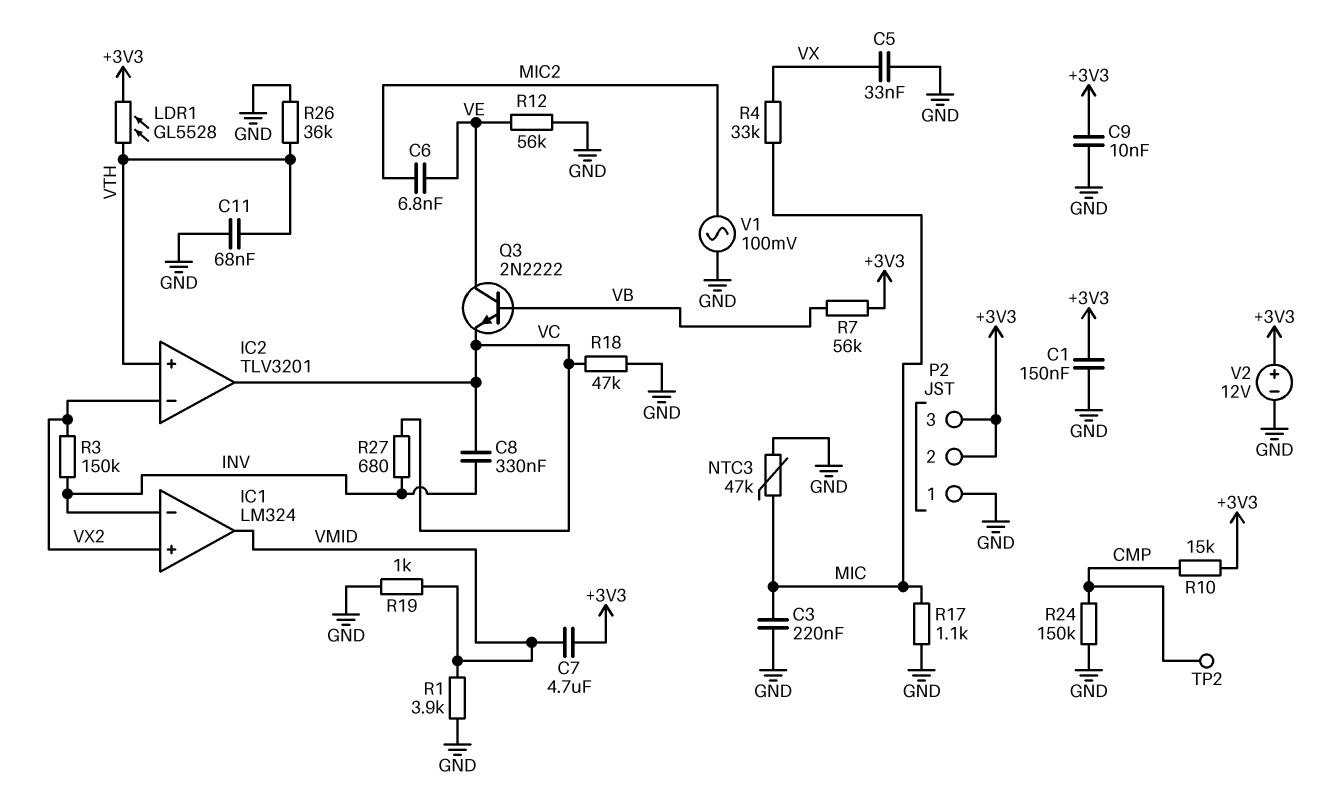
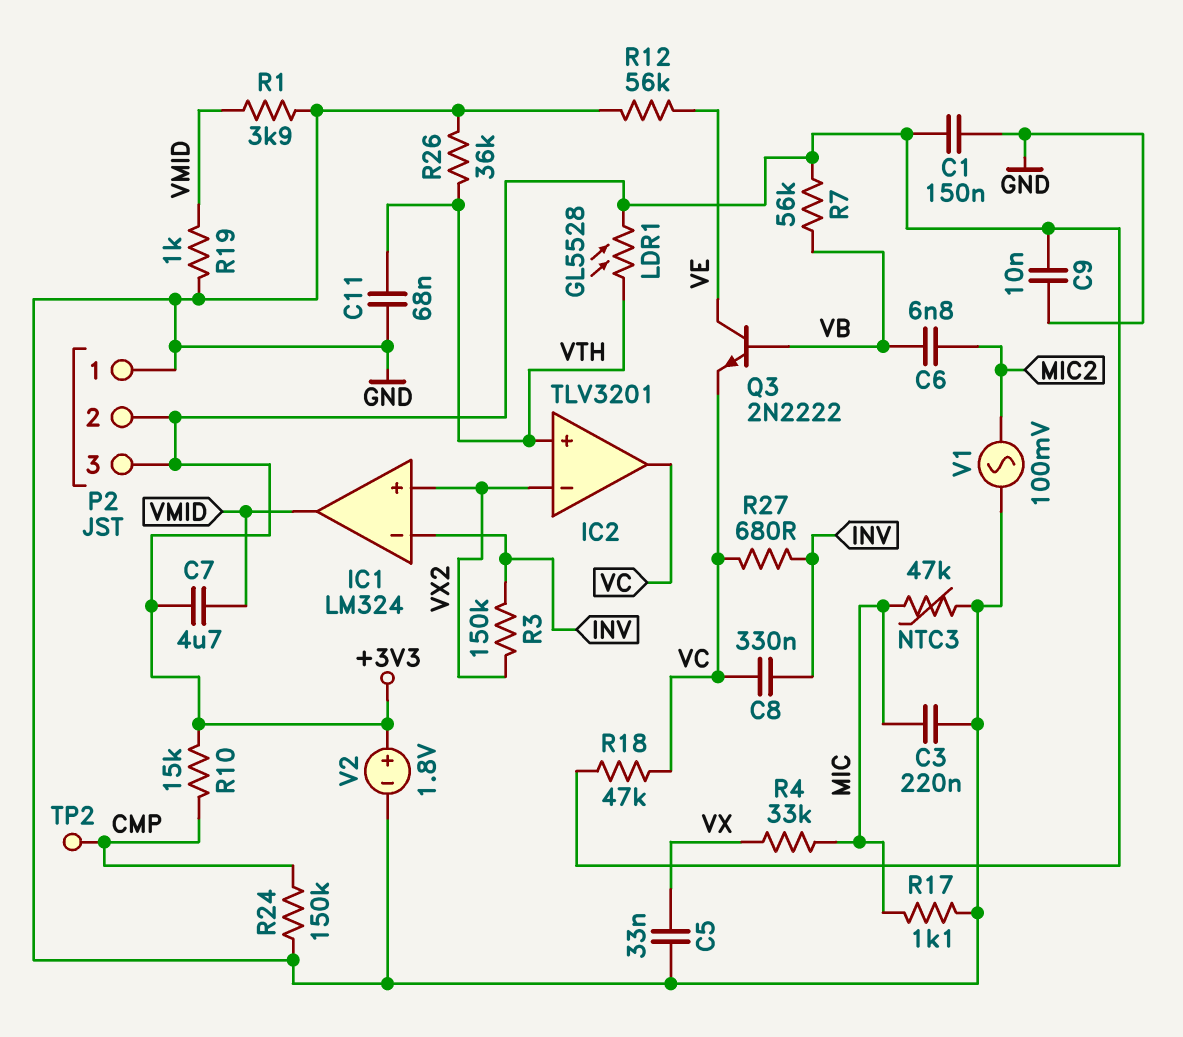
C6: 6.8nF (MIC2, VE) -> 6.8nF (MIC2, VB)
R18: 47k (GND, VC) -> 47k (+3V3, VC)
V2: 12V (plus +3V3, minus GND) -> 1.8V (plus +3V3, minus GND)

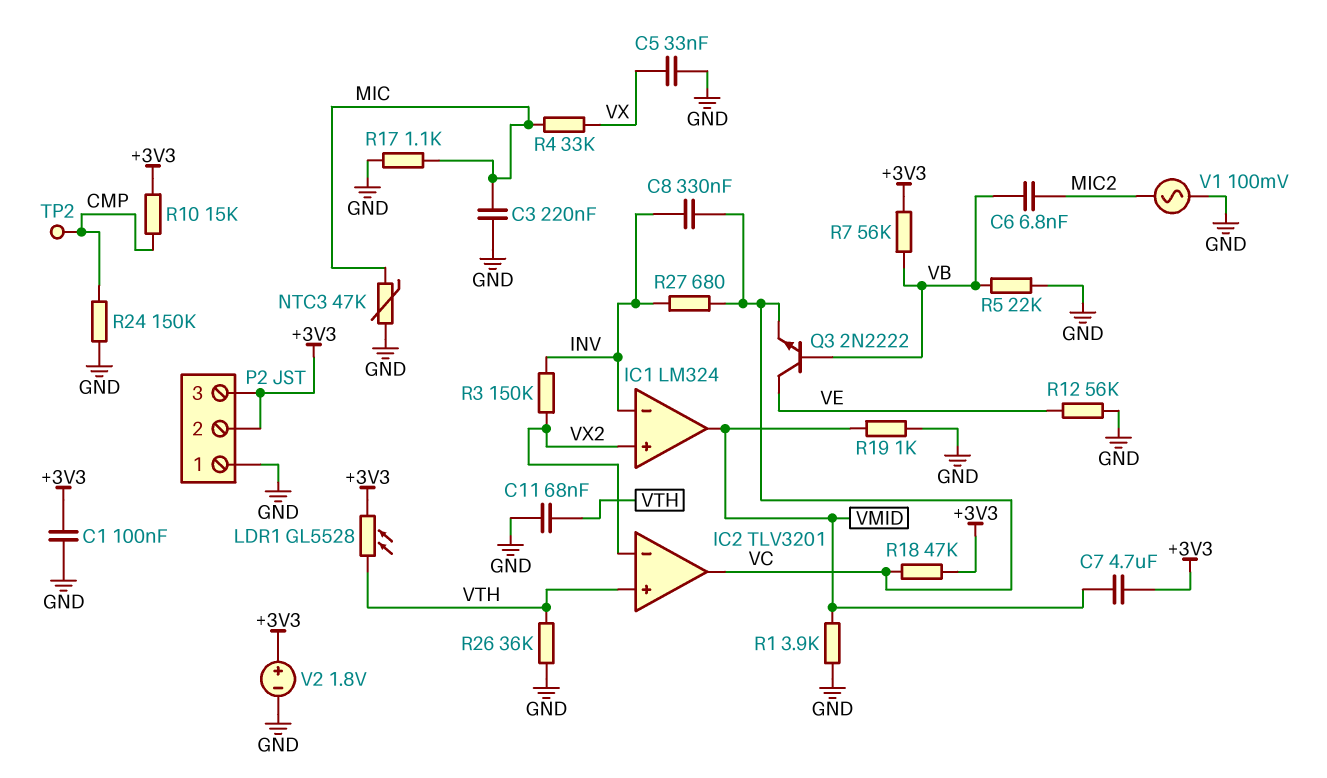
C1: 150nF (+3V3, GND) -> 100nF (+3V3, GND)
C9: 10nF (+3V3, GND) -> none
R5: none -> 22k (GND, VB)

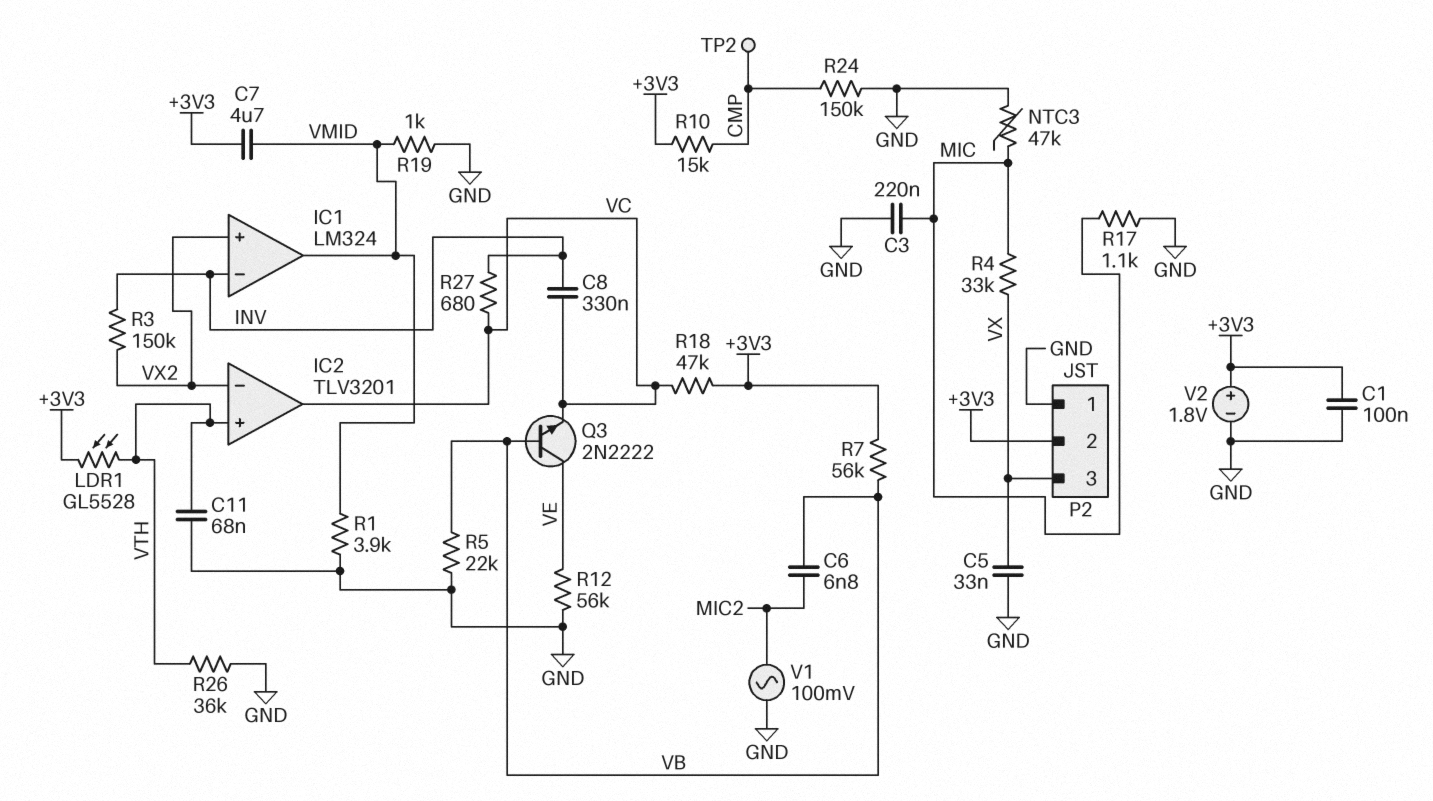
P2 pin 3: +3V3 -> VX

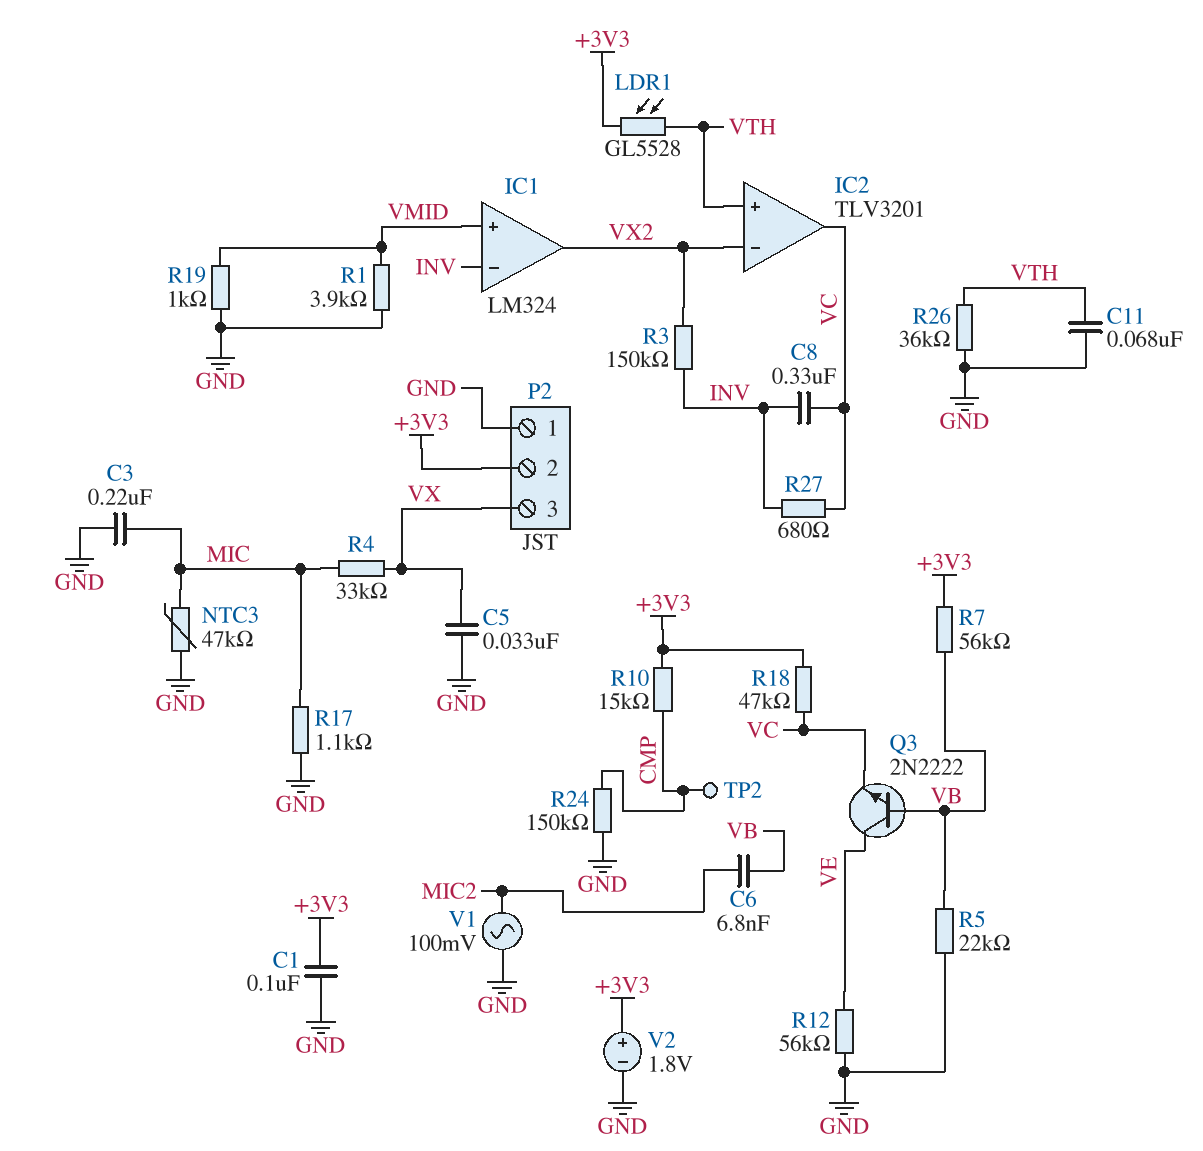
C7: 4.7uF (+3V3, VMID) -> none
IC1 pin in+: VX2 -> VMID
IC1 pin out: VMID -> VX2

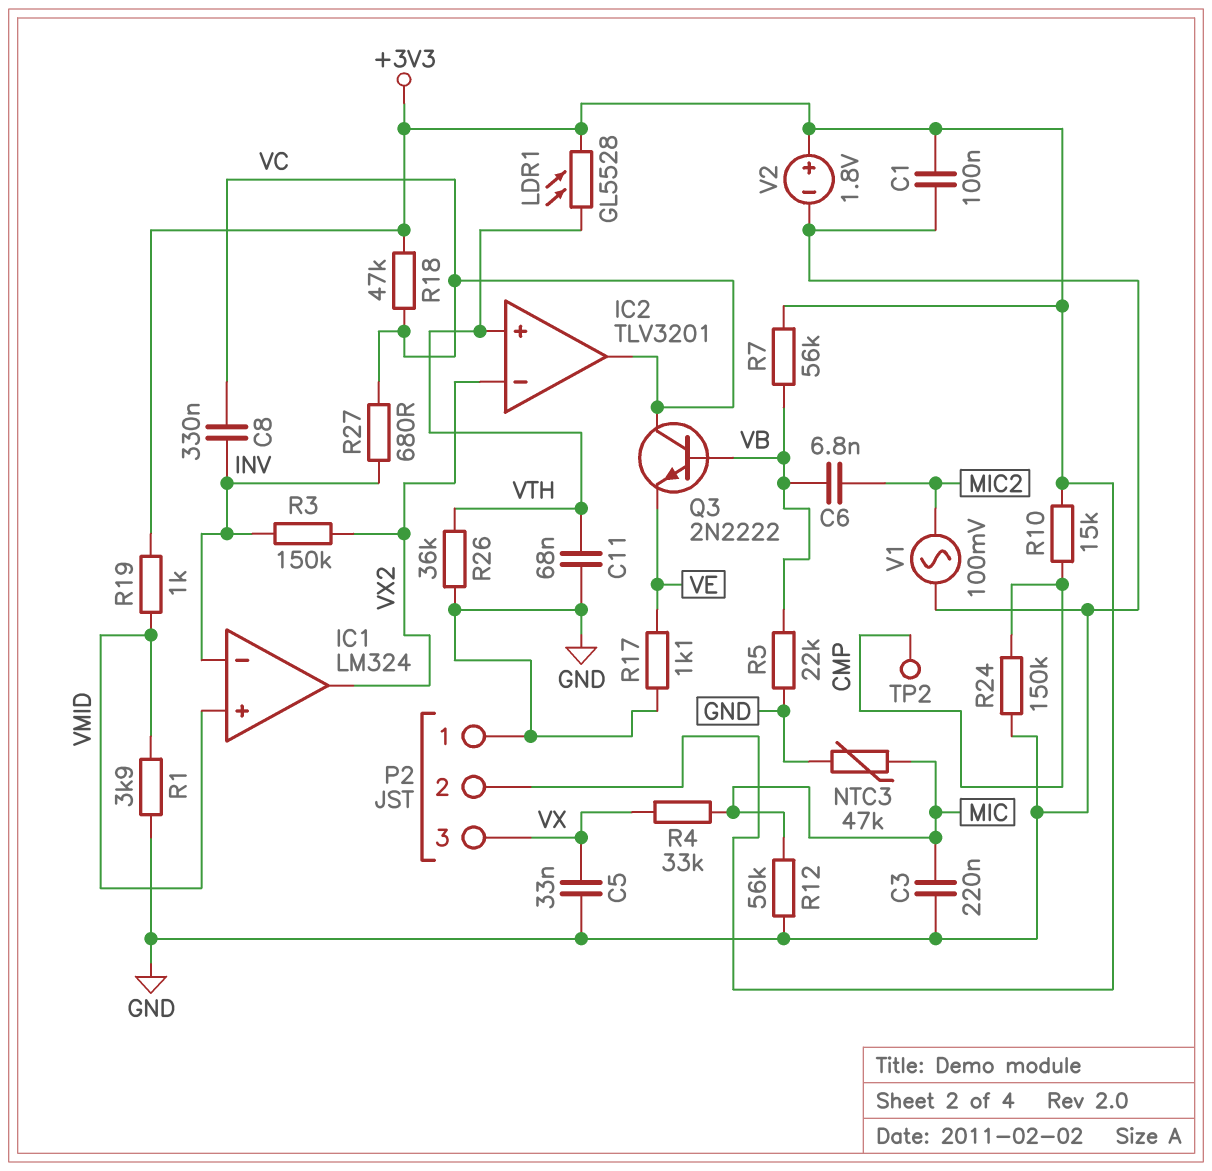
Q3: NPN 2N2222 (B VB, C VE, E VC) -> NPN 2N2222 (B VB, C VC, E VE)
R12: 56k (GND, VE) -> 56k (GND, MIC)
R17: 1.1k (GND, MIC) -> 1.1k (GND, VE)
R19: 1k (GND, VMID) -> 1k (+3V3, VMID)

